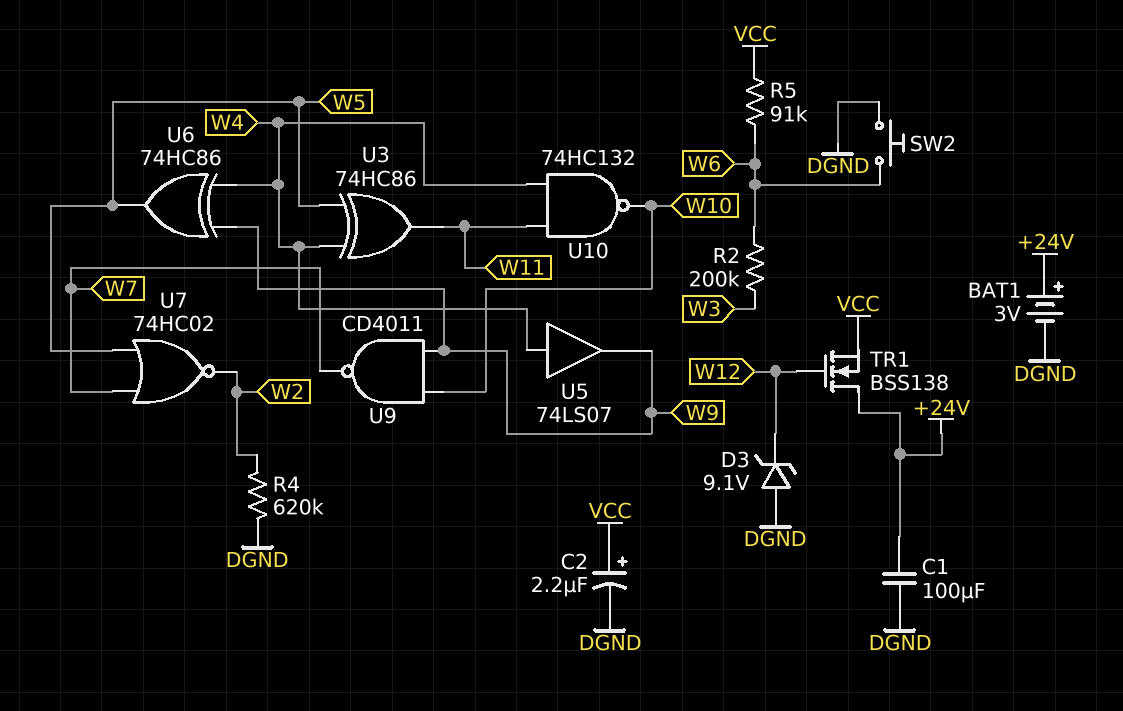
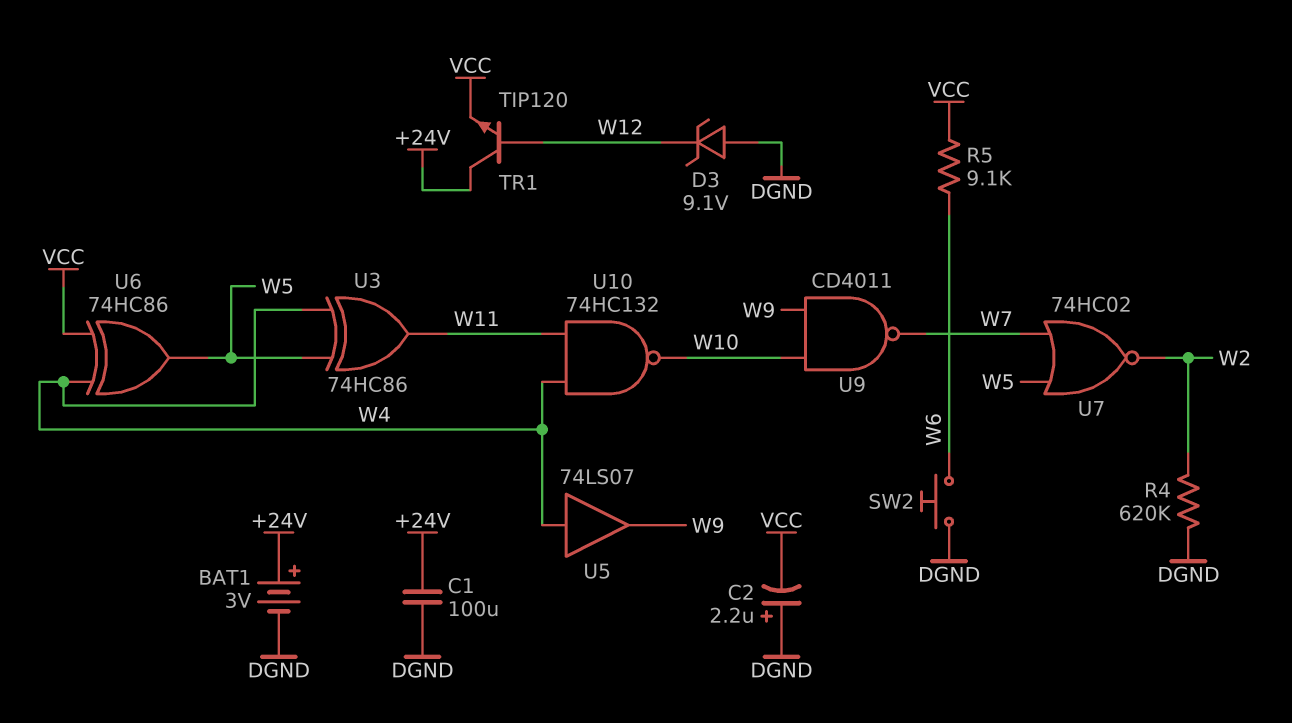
C2: 2.2uF (plus VCC, minus DGND) -> 2.2uF (plus DGND, minus VCC)
R2: 200k (W3, W6) -> none
R5: 91k (VCC, W6) -> 9.1k (VCC, W6)
TR1: NMOS BSS138 (G W12, D +24V, S VCC) -> NPN TIP120 (B W12, C +24V, E VCC)
U6: XOR 74HC86 (in W4, in W9, out W5) -> XOR 74HC86 (in VCC, in W4, out W5)

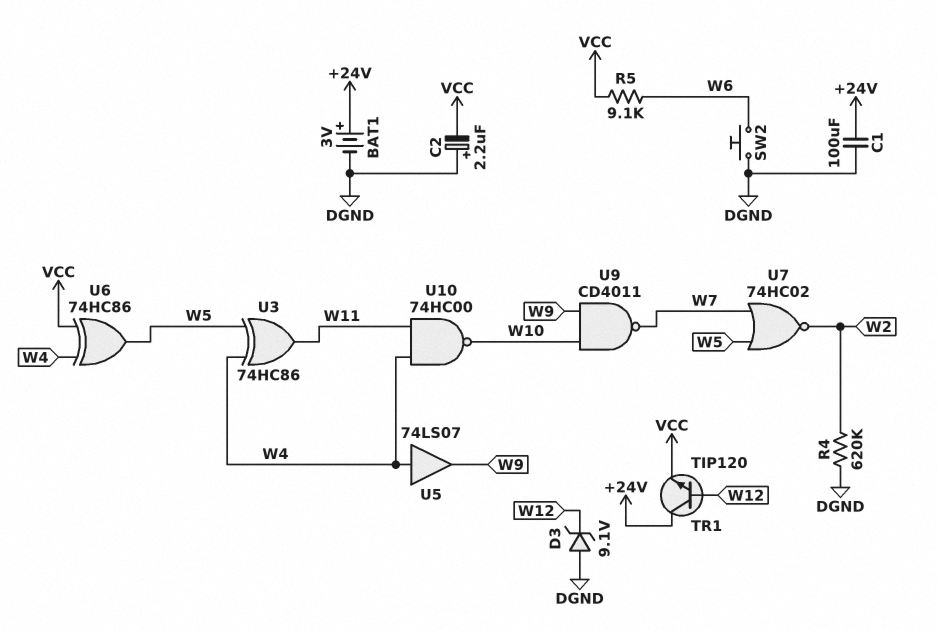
U10: NAND 74HC132 (in W4, in W11, out W10) -> NAND 74HC00 (in W4, in W11, out W10)

